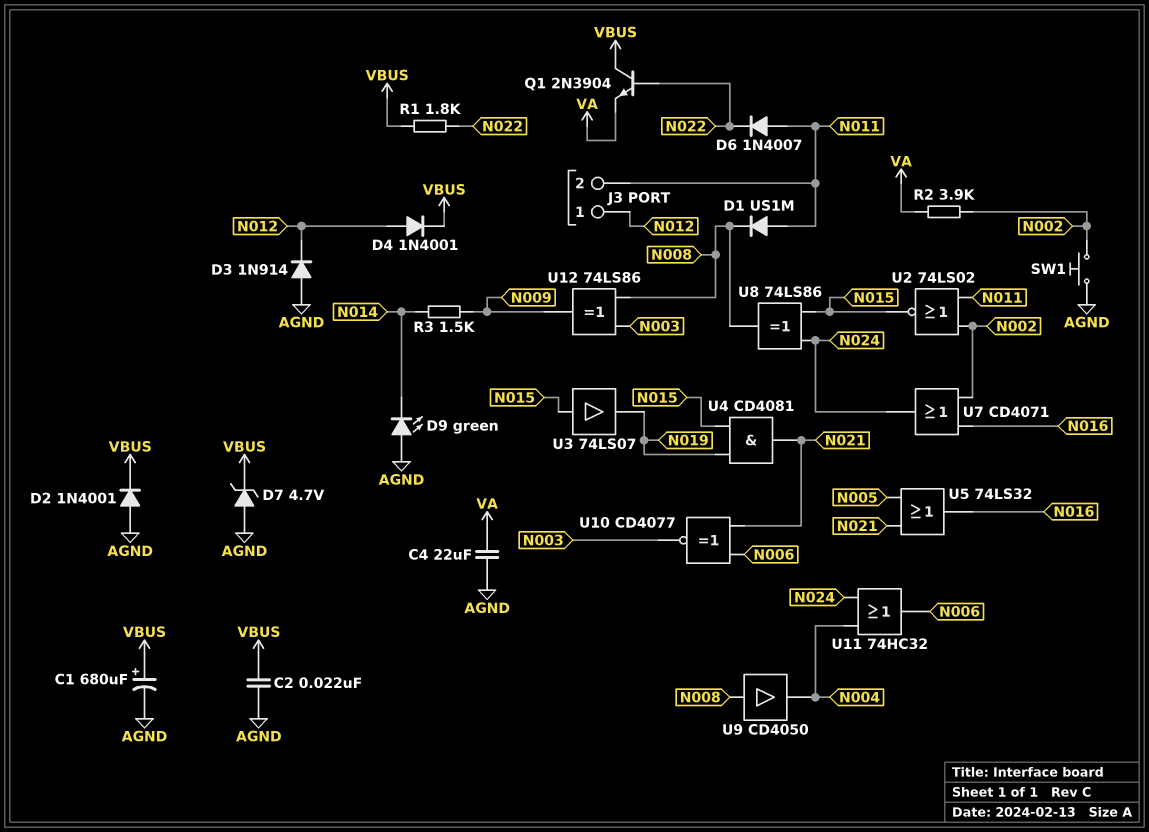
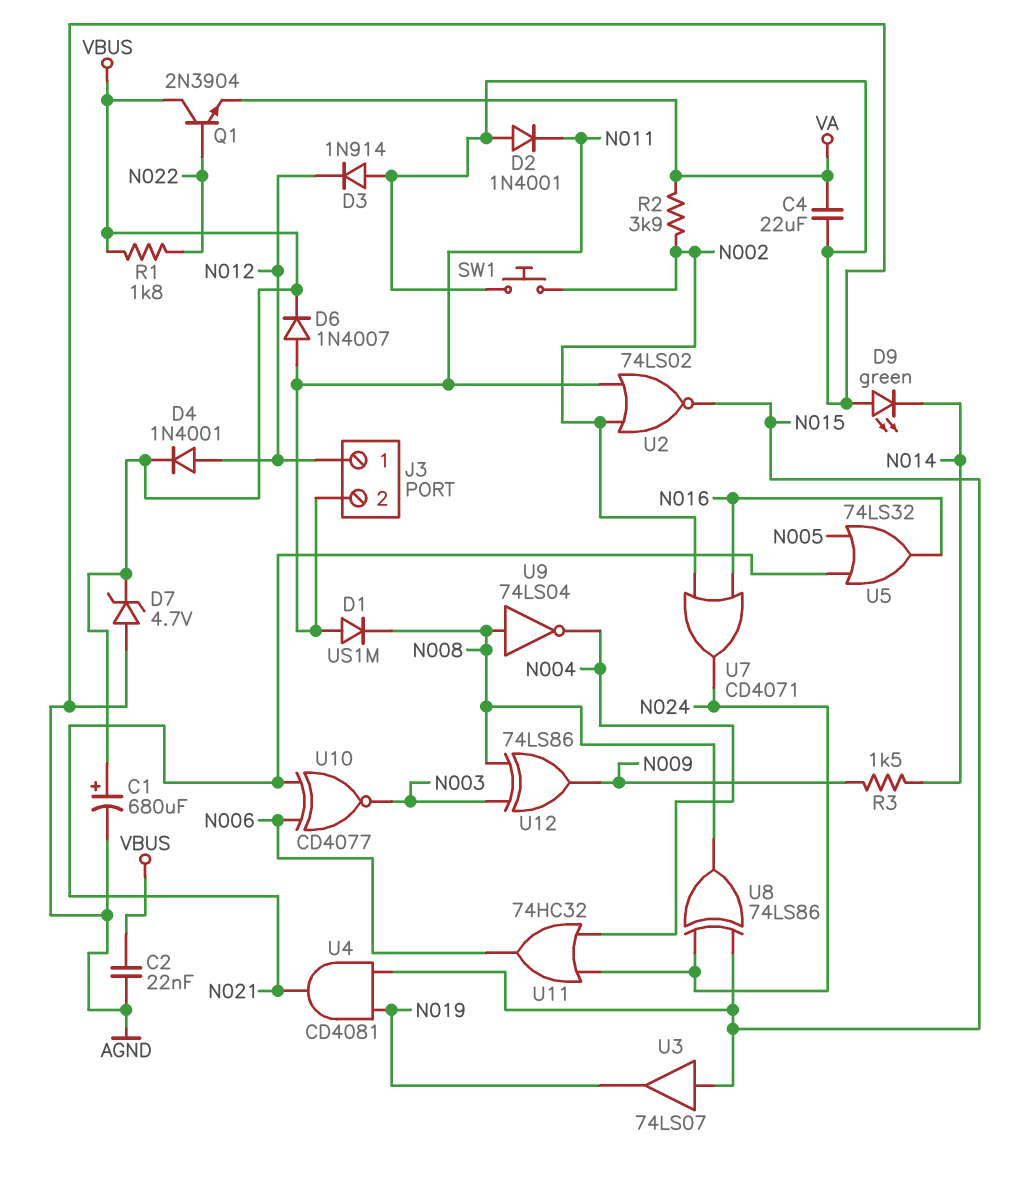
D2: diode 1N4001 (A AGND, K VBUS) -> diode 1N4001 (A AGND, K N011)
D6: diode 1N4007 (A N011, K N022) -> diode 1N4007 (A N011, K VBUS)
U9: buffer CD4050 (in N008, out N004) -> NOT 74LS04 (in N008, out N004)

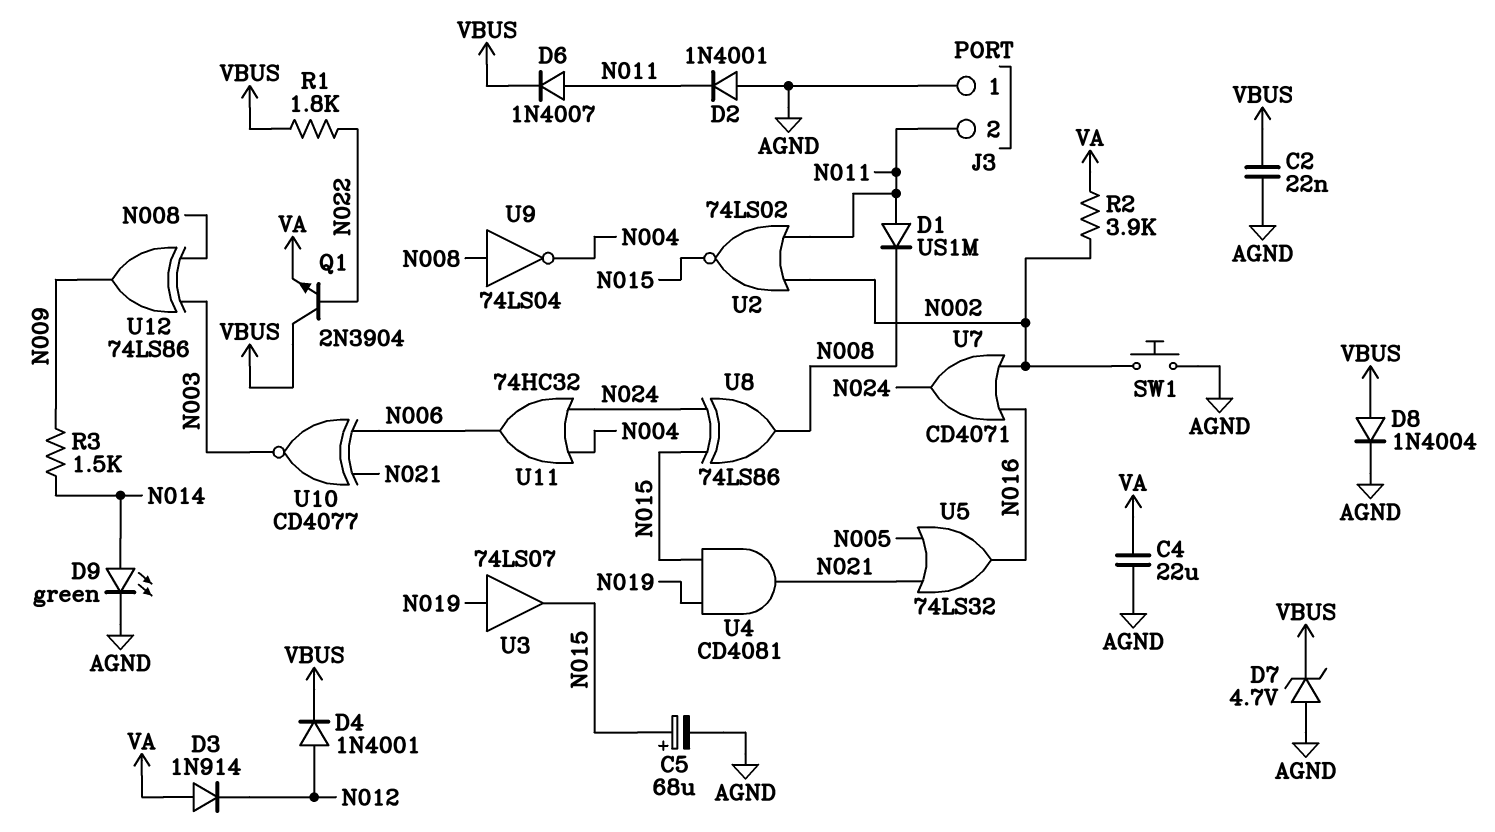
C1: 680uF (plus VBUS, minus AGND) -> none
C5: none -> 68uF (plus N015, minus AGND)
D3: diode 1N914 (A AGND, K N012) -> diode 1N914 (A VA, K N012)
D8: none -> diode 1N4004 (A VBUS, K AGND)
D9: LED green (A AGND, K N014) -> LED green (A N014, K AGND)
J3 pin 1: N012 -> AGND
U3: buffer 74LS07 (in N015, out N019) -> buffer 74LS07 (in N019, out N015)

